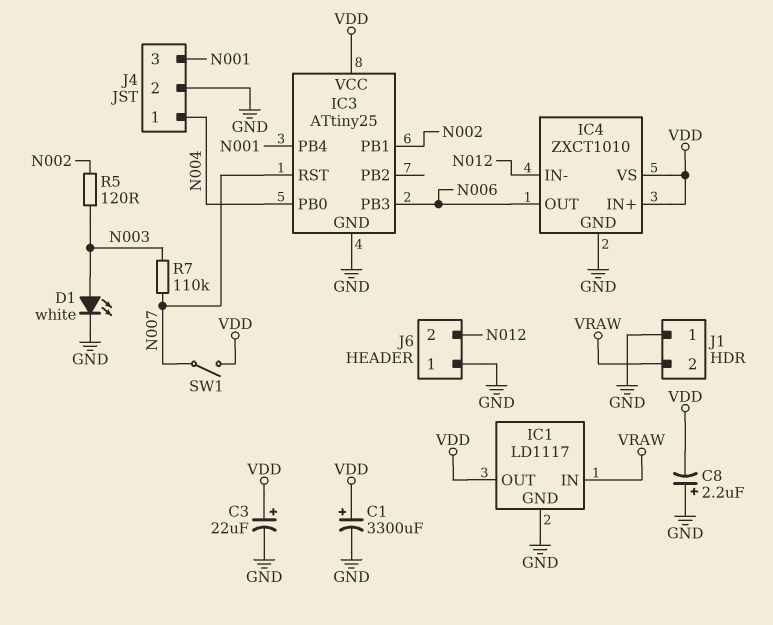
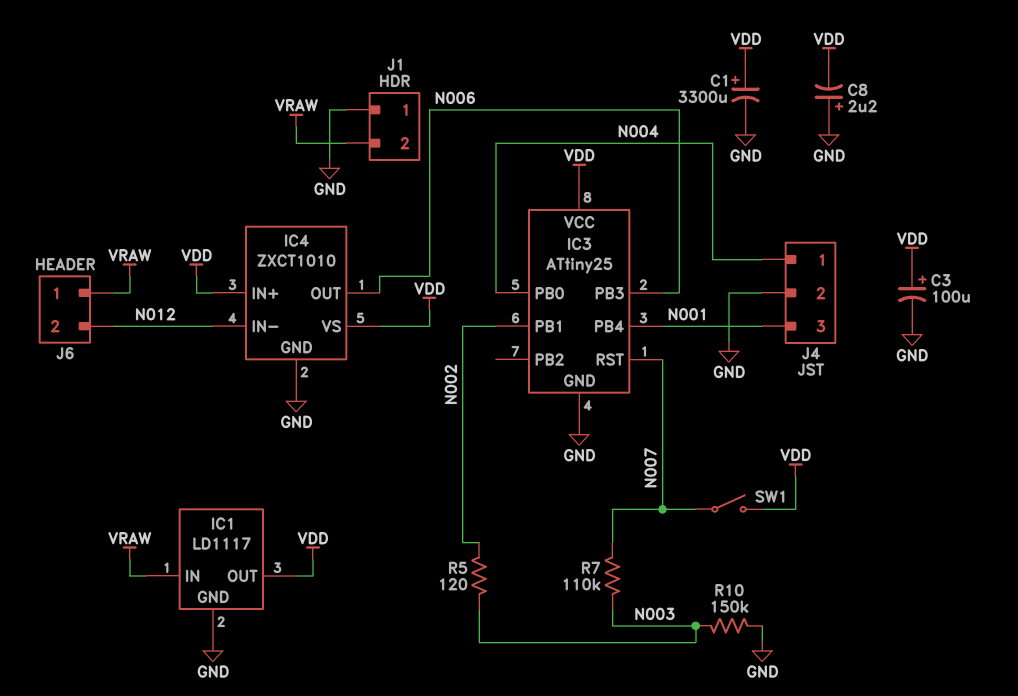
C3: 22uF (plus VDD, minus GND) -> 100uF (plus VDD, minus GND)
D1: LED white (A N003, K GND) -> none
J6 pin 1: GND -> VRAW
R10: none -> 150k (GND, N003)

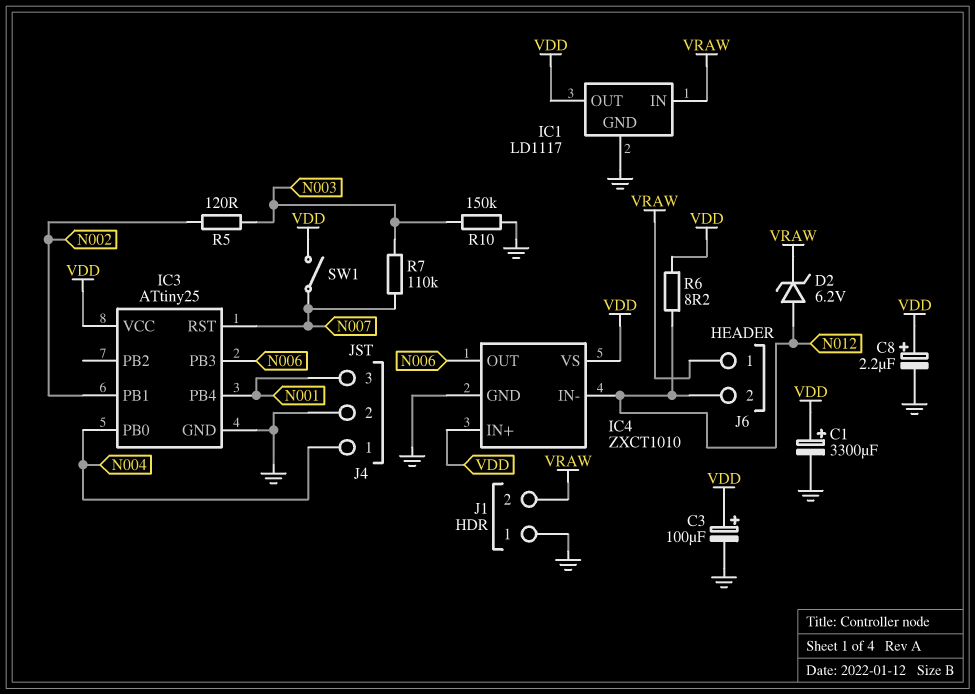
C8: 2.2uF (plus GND, minus VDD) -> 2.2uF (plus VDD, minus GND)
D2: none -> zener 6.2V (A N012, K VRAW)
R6: none -> 8.2 (N012, VDD)

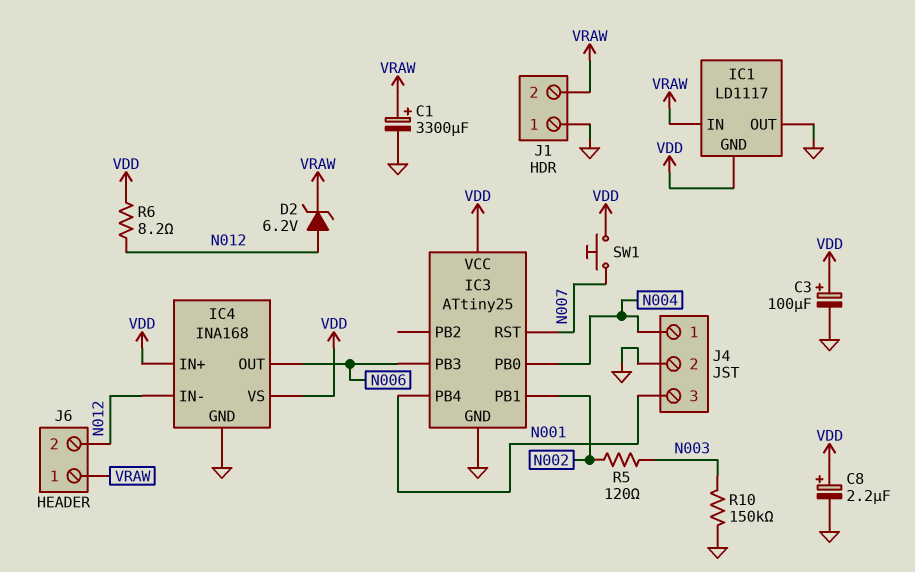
C1: 3300uF (plus VDD, minus GND) -> 3300uF (plus VRAW, minus GND)
IC1 pin GND: GND -> VDD
IC1 pin OUT: VDD -> GND
IC4: ZXCT1010 -> INA168
R7: 110k (N003, N007) -> none
SW1: switch (N007, VDD) -> button (N007, VDD)

